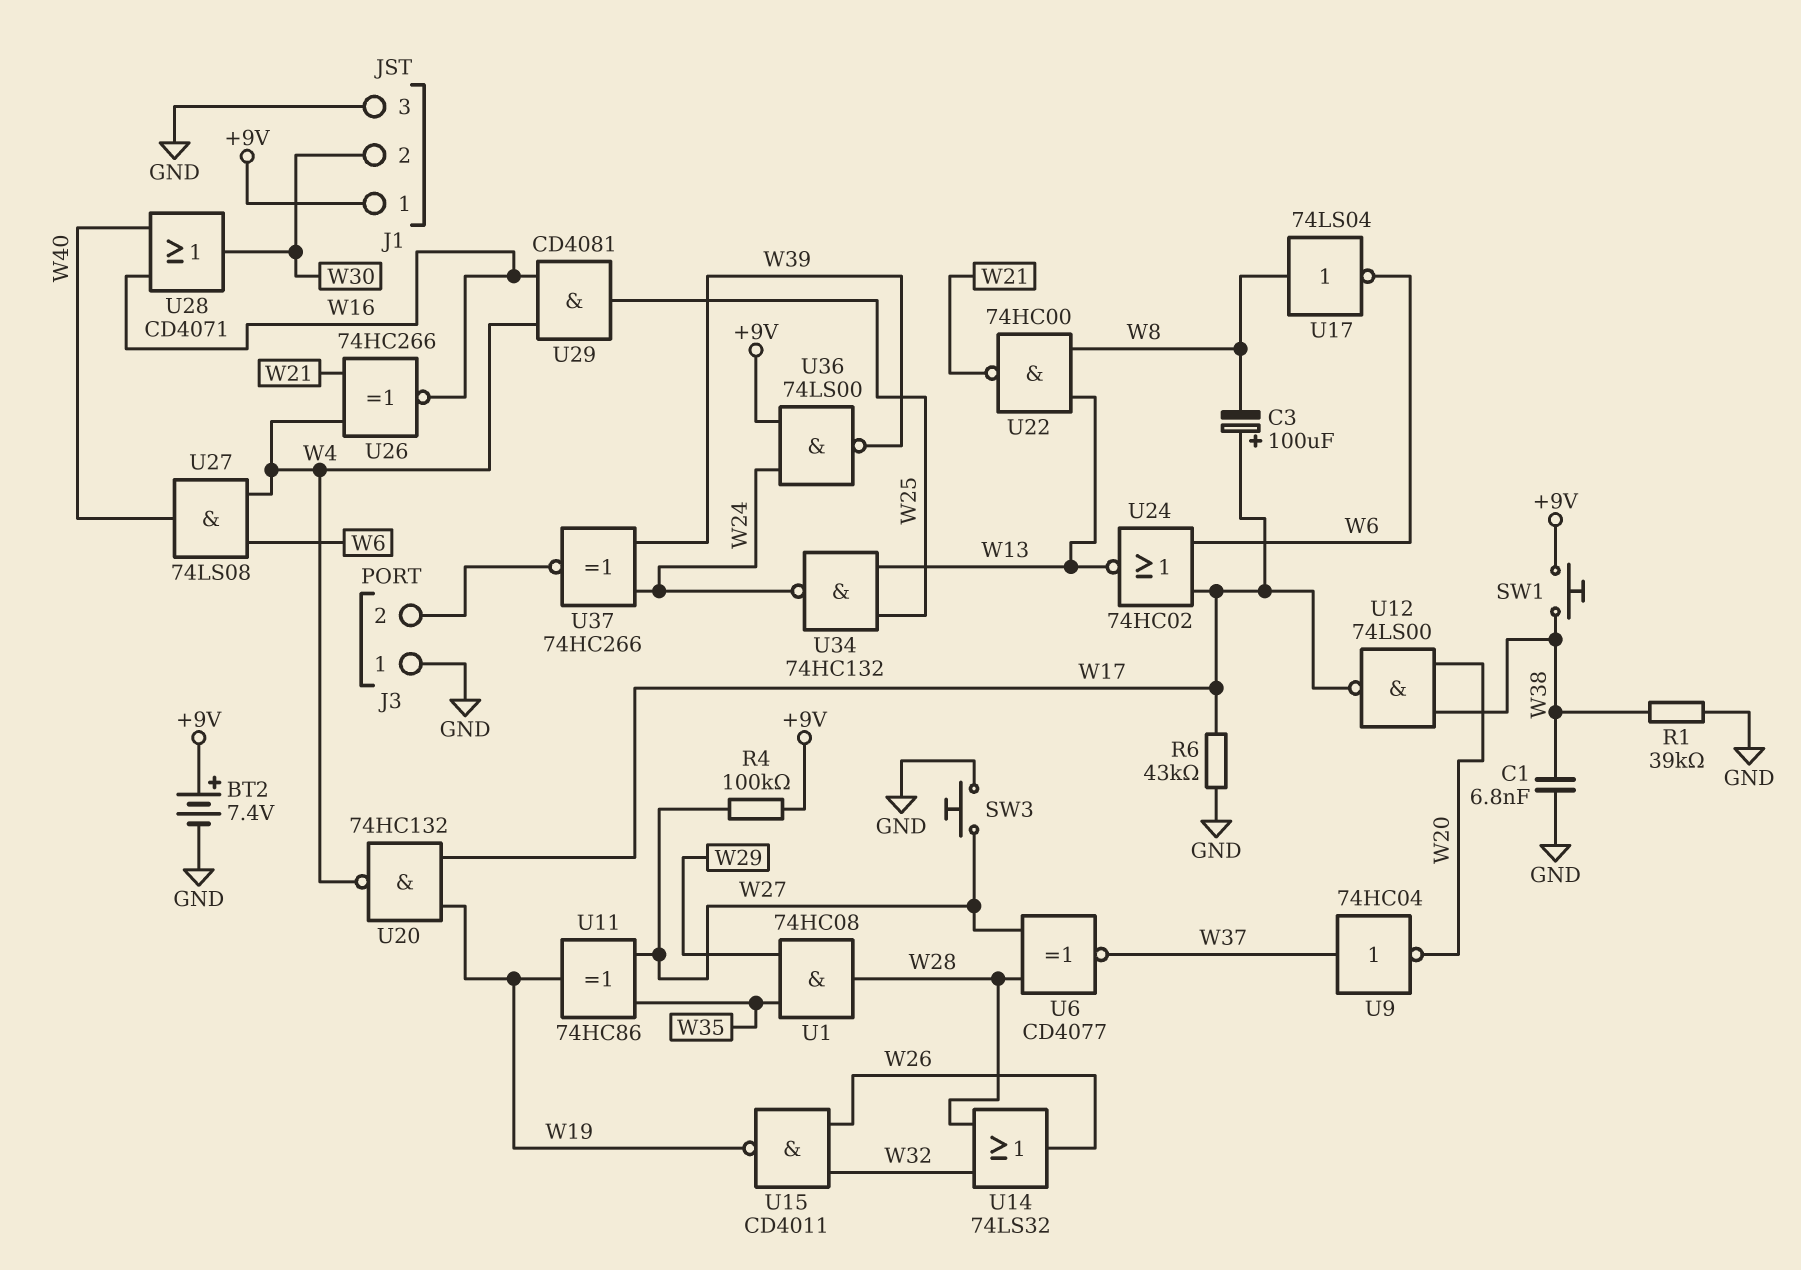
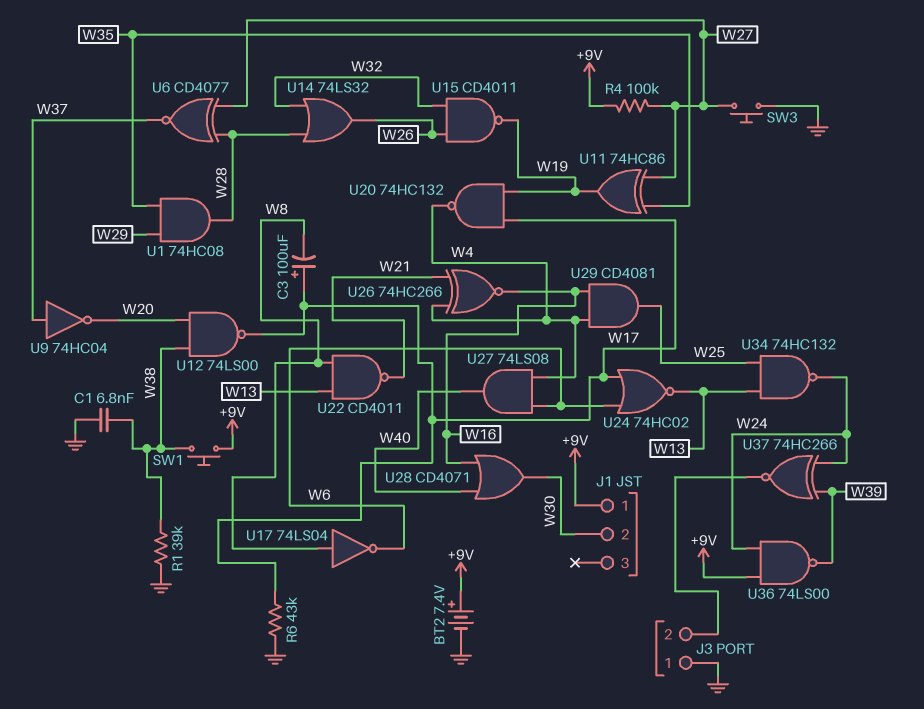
J1 pin 3: GND -> none
U22: NAND 74HC00 (in W8, in W13, out W21) -> NAND CD4011 (in W8, in W13, out W21)

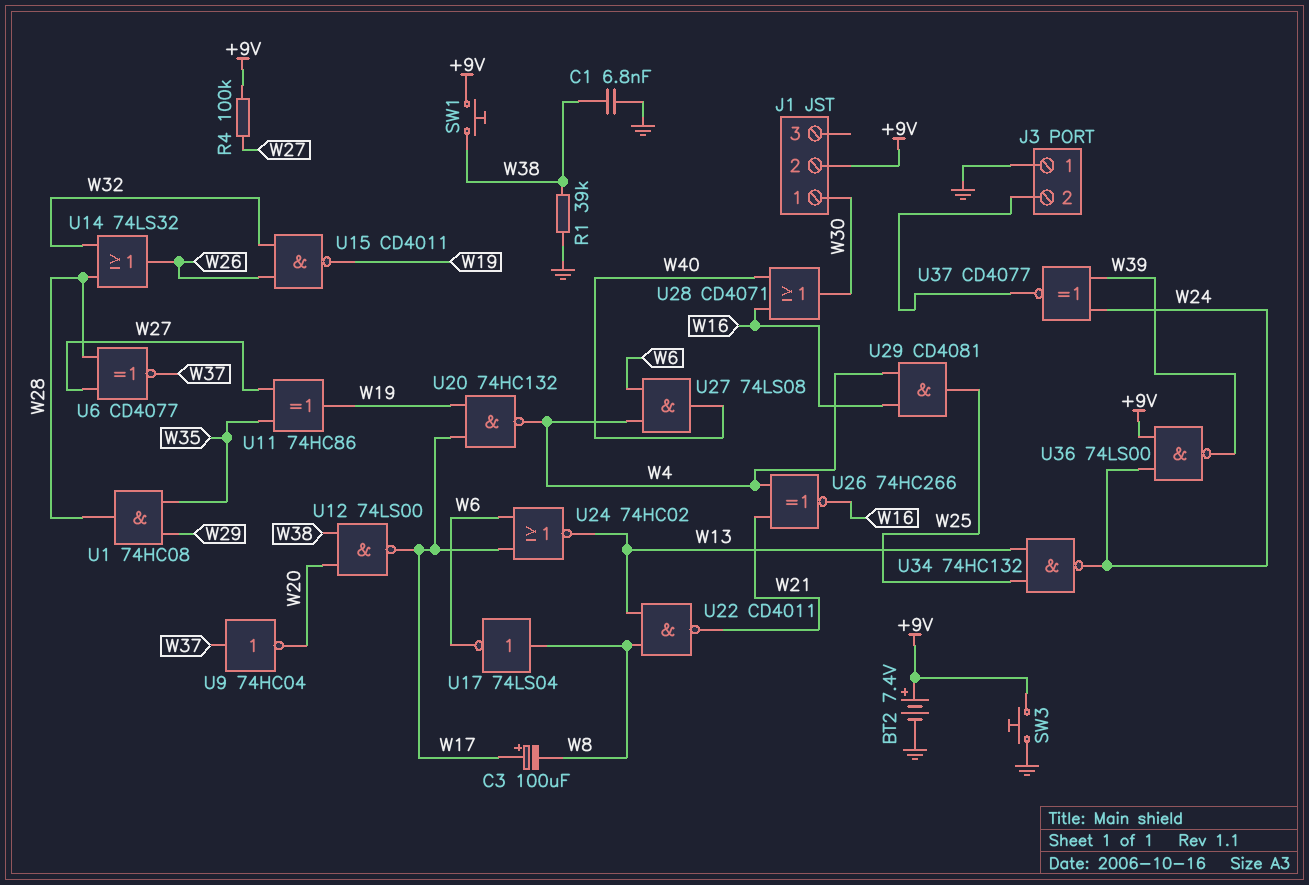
J1 pin 1: +9V -> W30
J1 pin 2: W30 -> +9V
R6: 43k (GND, W17) -> none
SW3: button (GND, W27) -> button (+9V, GND)
U37: XNOR 74HC266 (in W24, in W39, out J3/2) -> XNOR CD4077 (in W24, in W39, out J3/2)

